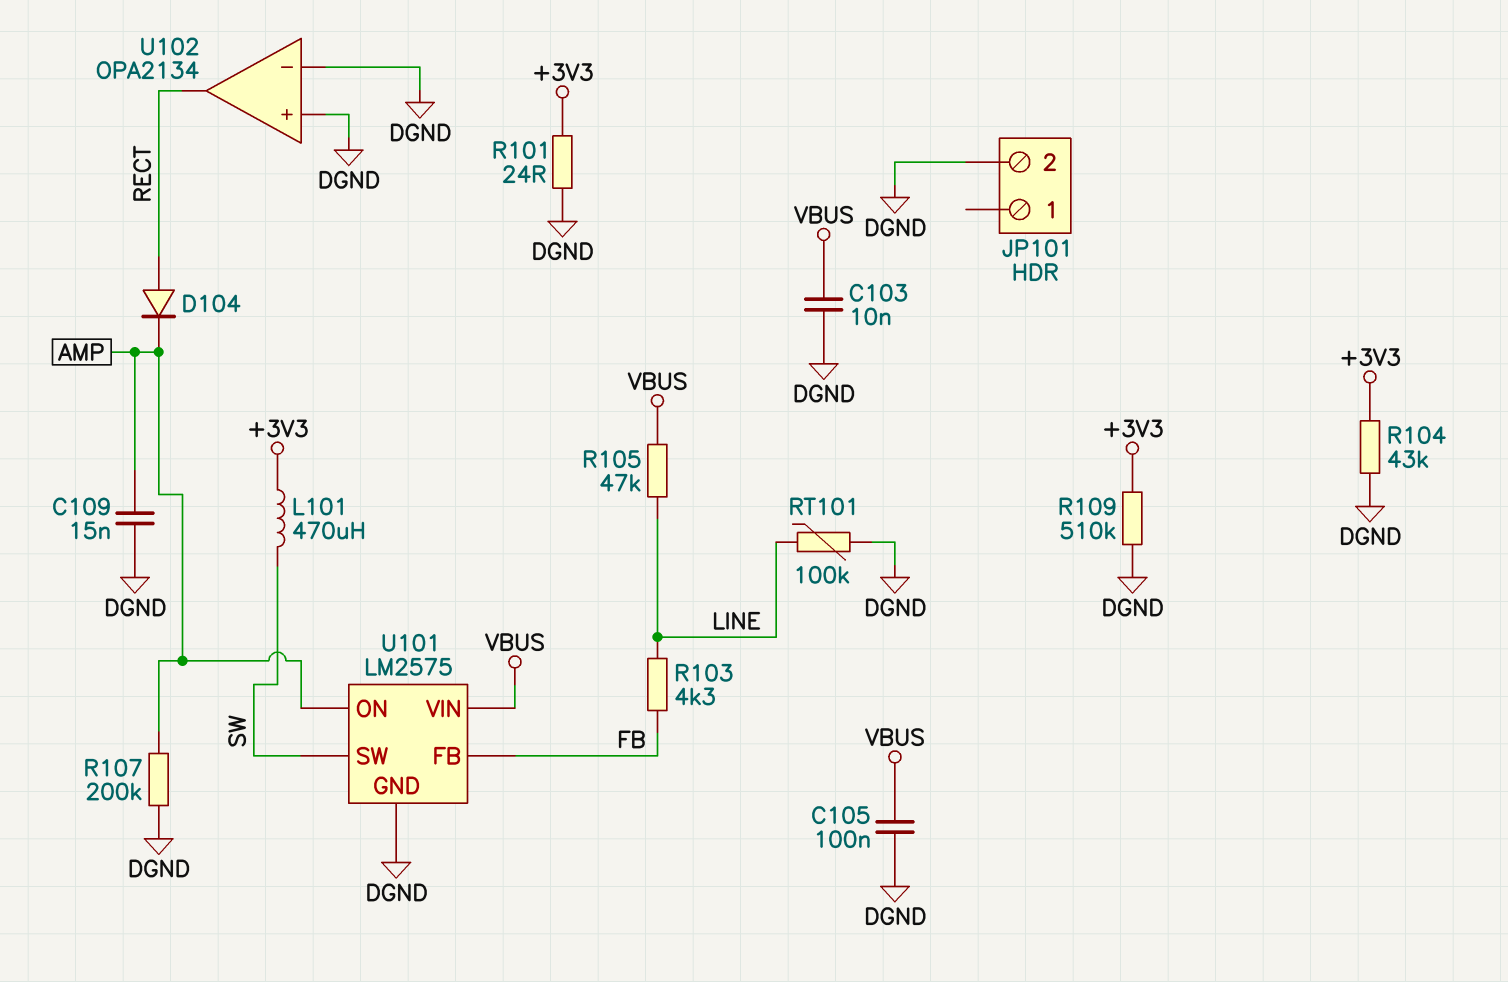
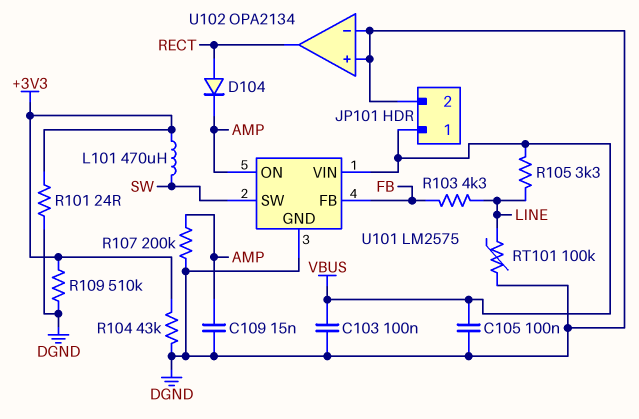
C103: 10nF (DGND, VBUS) -> 100nF (DGND, VBUS)
JP101 pin 1: none -> VBUS
R105: 47k (LINE, VBUS) -> 3.3k (LINE, VBUS)

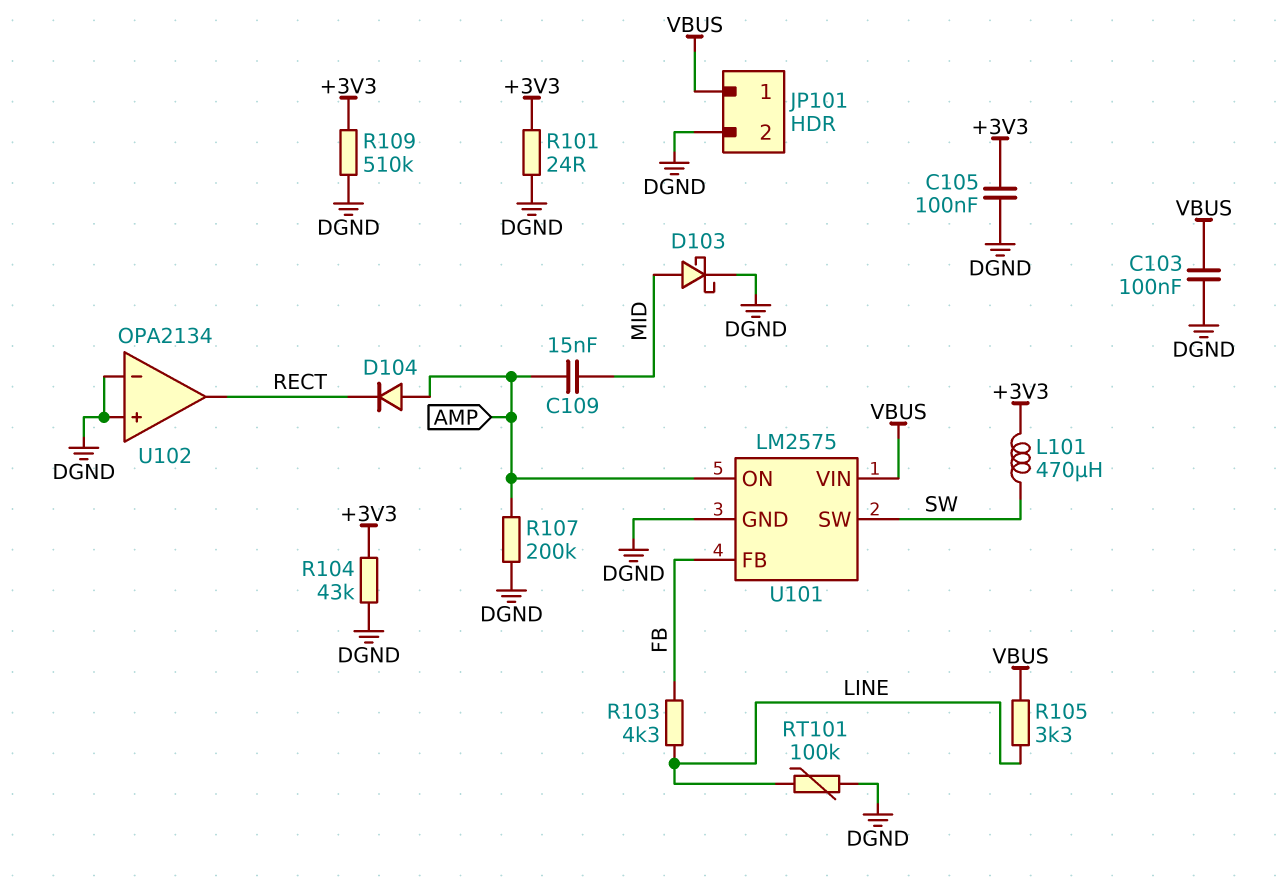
C105: 100nF (DGND, VBUS) -> 100nF (+3V3, DGND)
C109: 15nF (AMP, DGND) -> 15nF (AMP, MID)
D103: none -> schottky (A MID, K DGND)
D104: diode (A RECT, K AMP) -> diode (A AMP, K RECT)

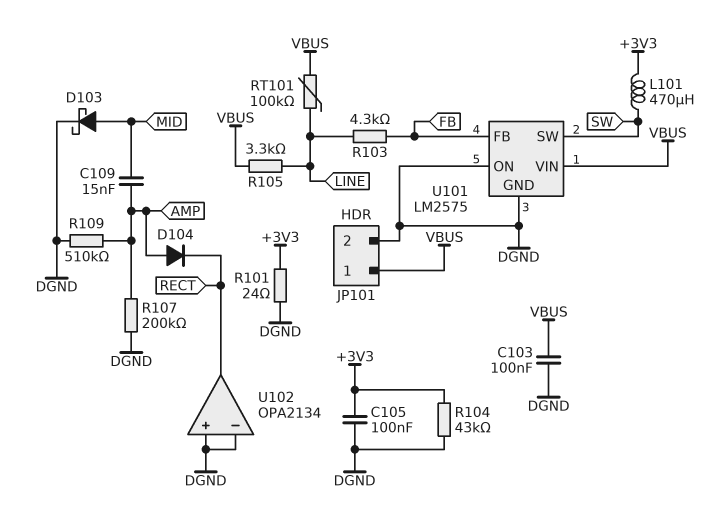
R109: 510k (+3V3, DGND) -> 510k (AMP, DGND)
RT101: 100k (DGND, LINE) -> 100k (LINE, VBUS)
U101 pin ON: AMP -> DGND

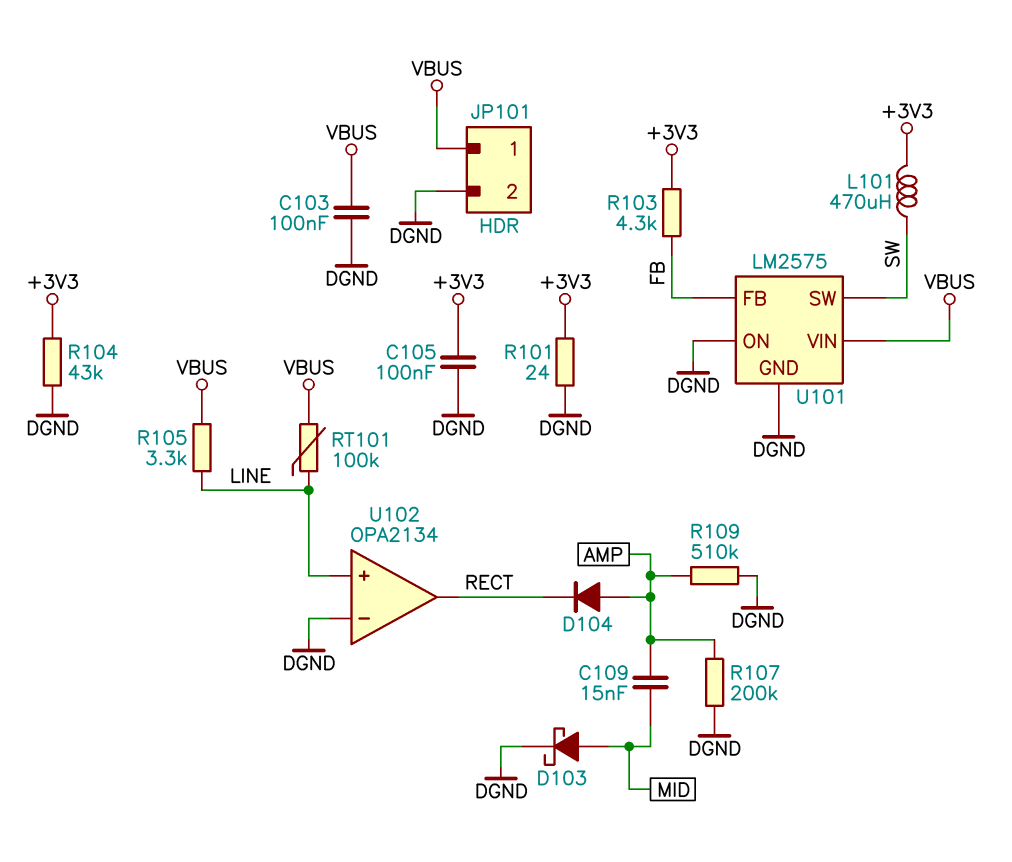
R103: 4.3k (FB, LINE) -> 4.3k (+3V3, FB)
U102 pin in+: DGND -> LINE

